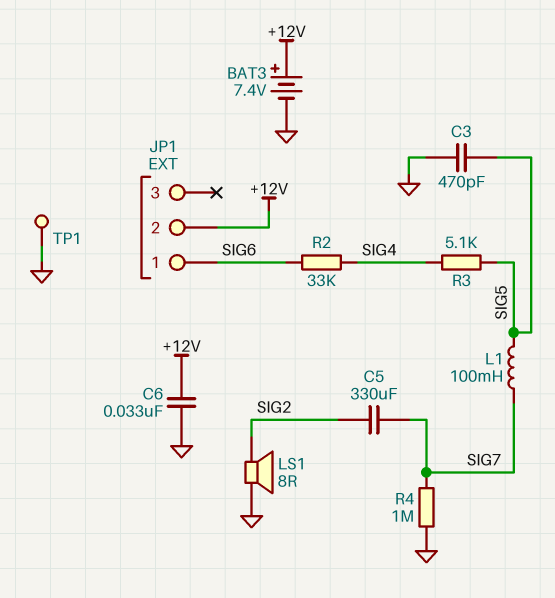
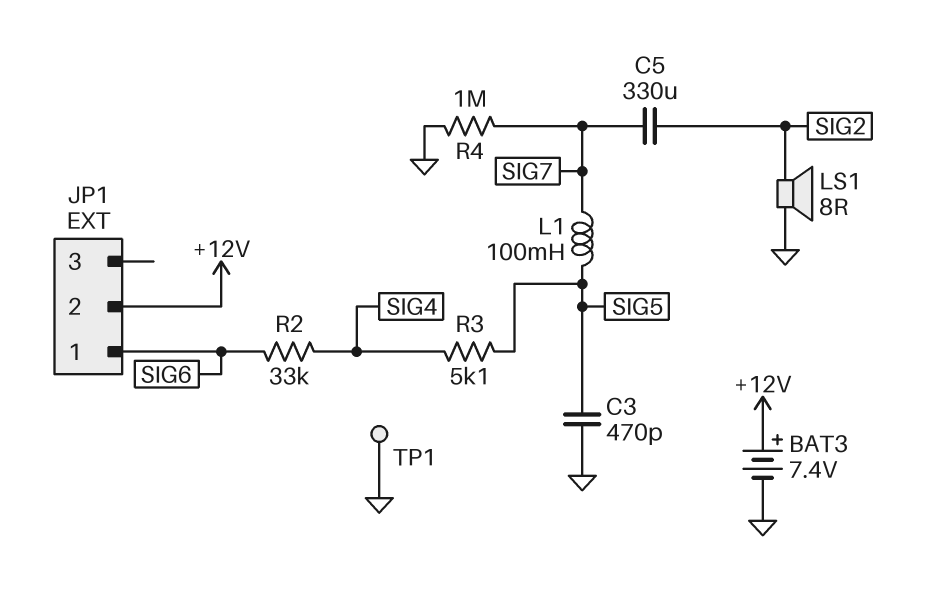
C6: 33nF (+12V, GND) -> none

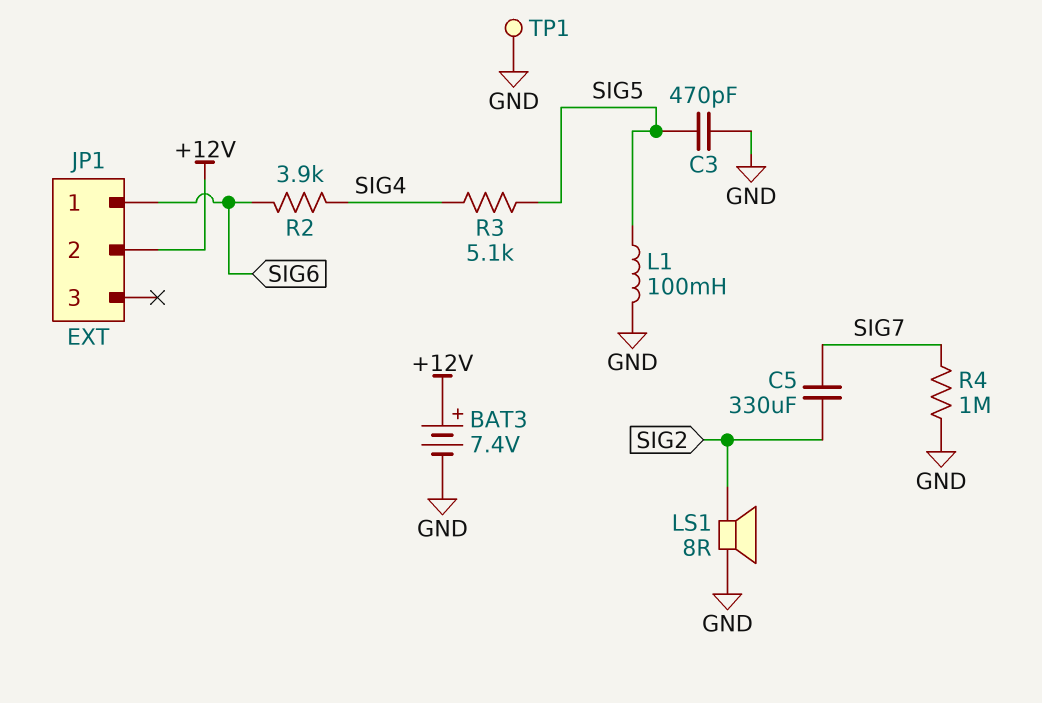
L1: 100mH (SIG5, SIG7) -> 100mH (GND, SIG5)
R2: 33k (SIG4, SIG6) -> 3.9k (SIG4, SIG6)

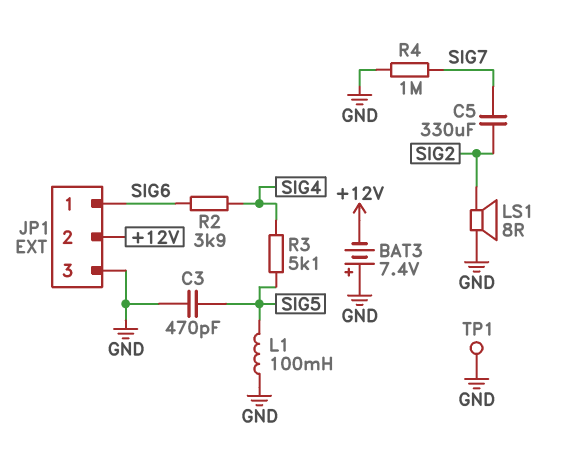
BAT3: 7.4V (plus +12V, minus GND) -> 7.4V (plus GND, minus +12V)
JP1 pin 3: none -> GND

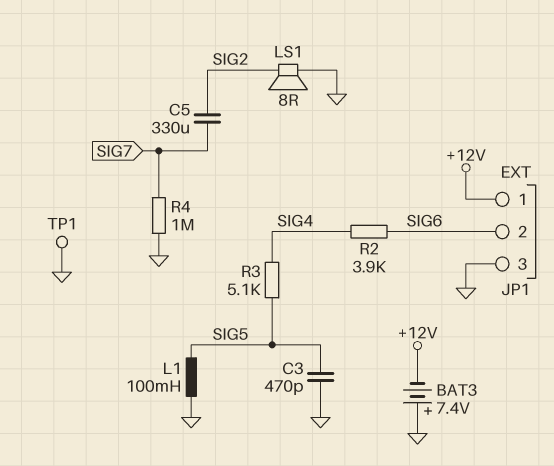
JP1 pin 1: SIG6 -> +12V
JP1 pin 2: +12V -> SIG6

